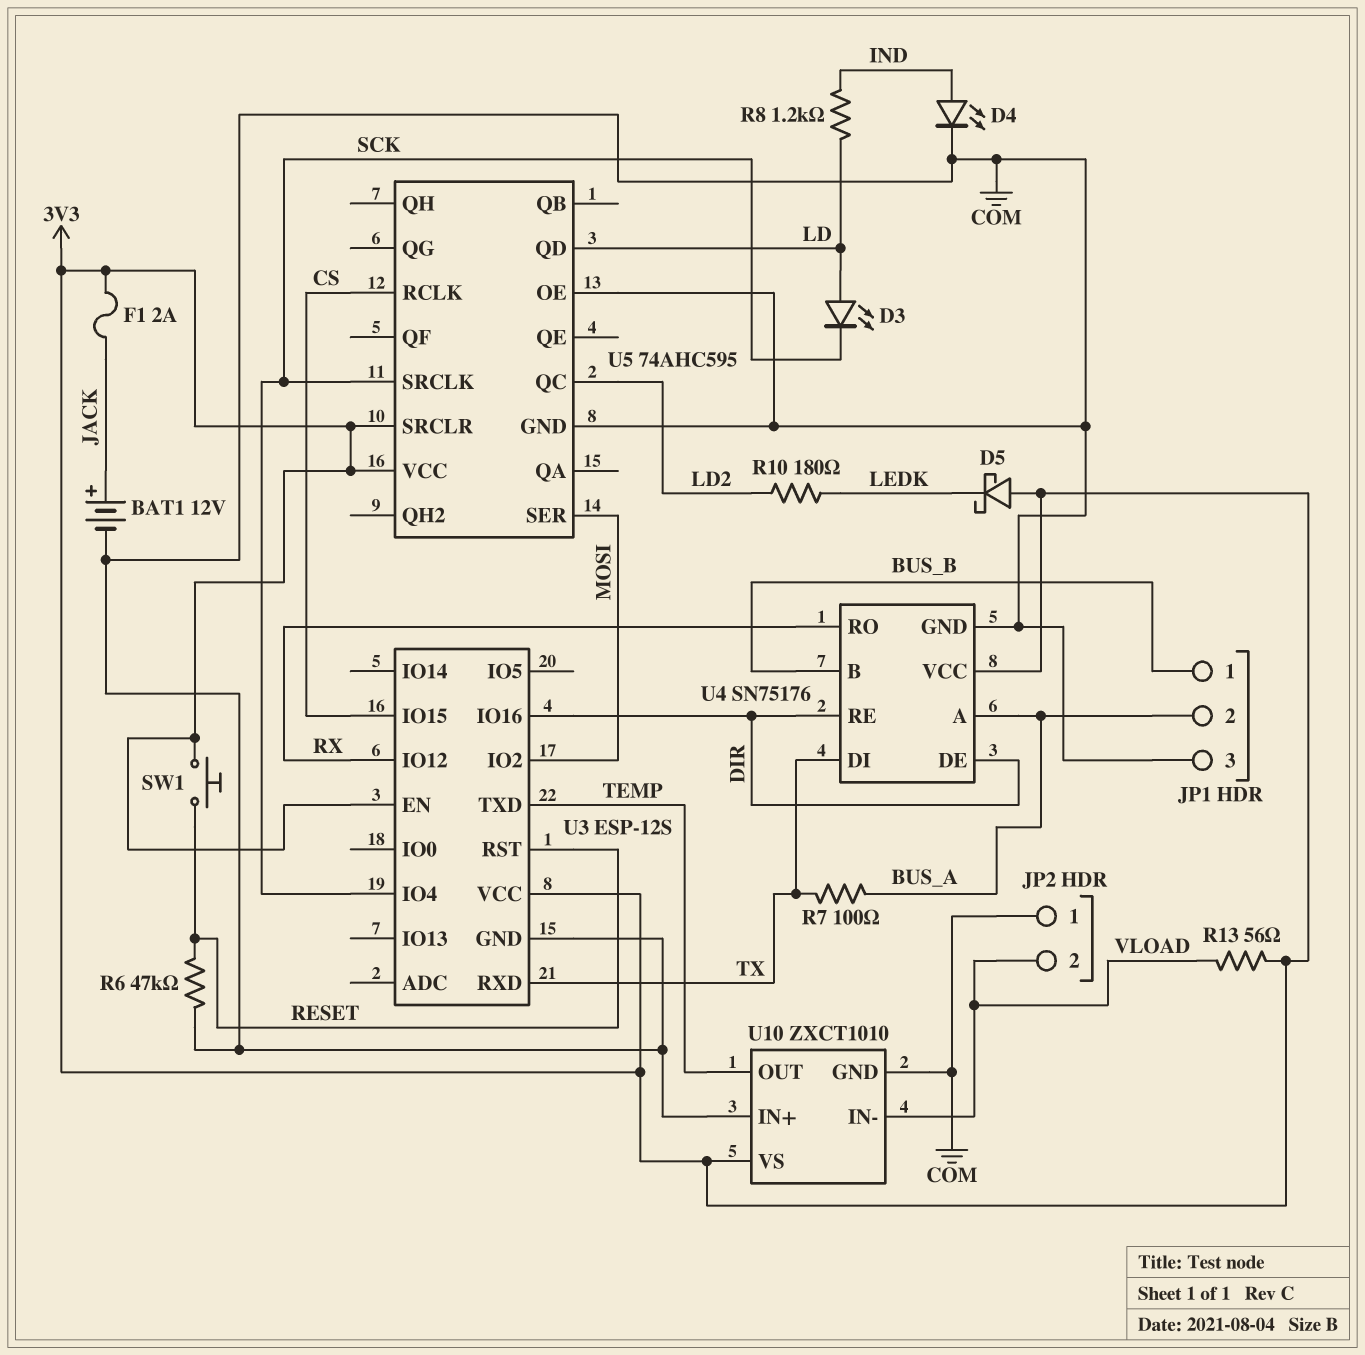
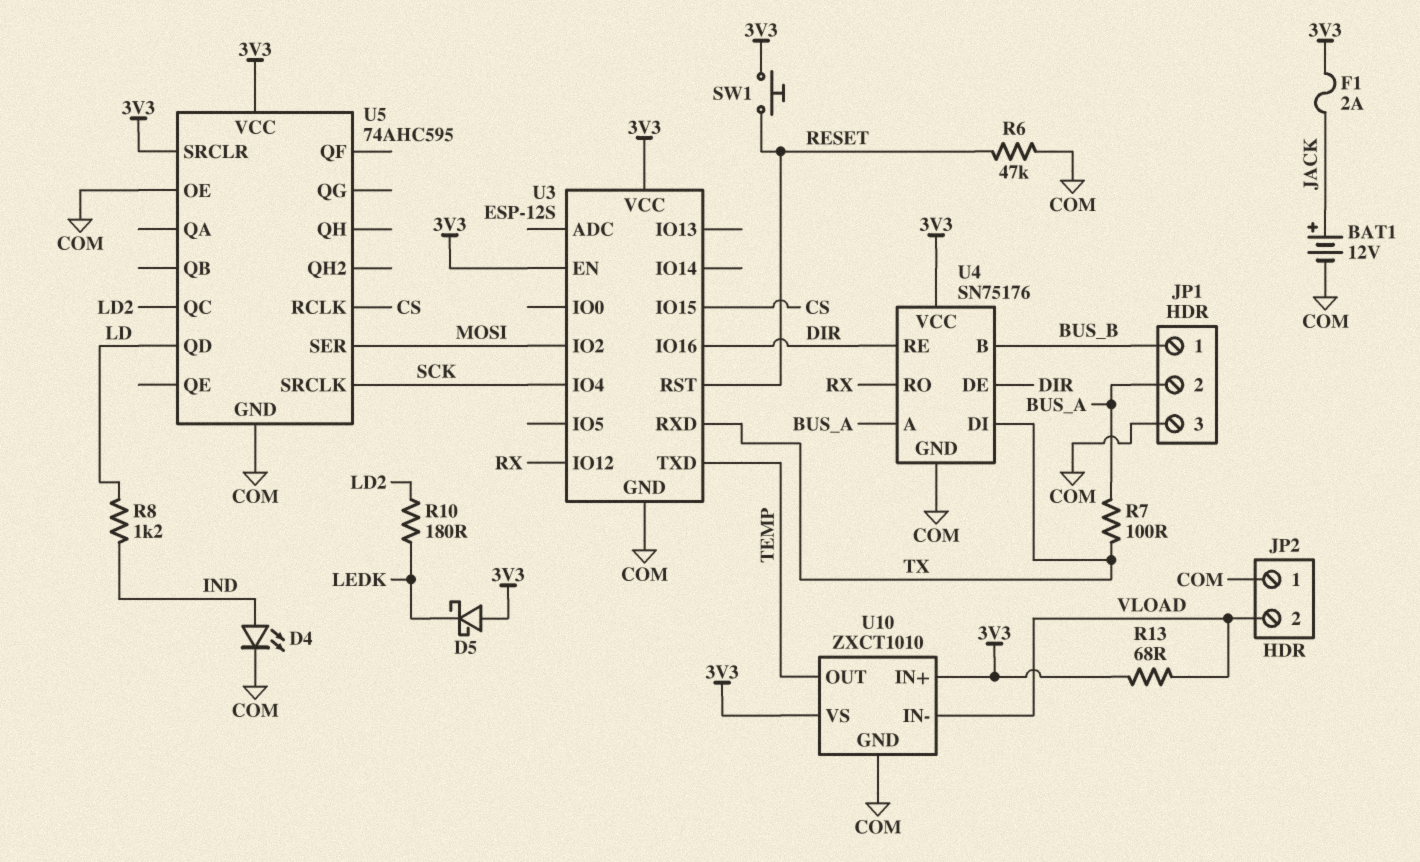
D3: LED (A LD, K SCK) -> none
R13: 56 (3V3, VLOAD) -> 68 (3V3, VLOAD)
U10 pin IN+: COM -> 3V3

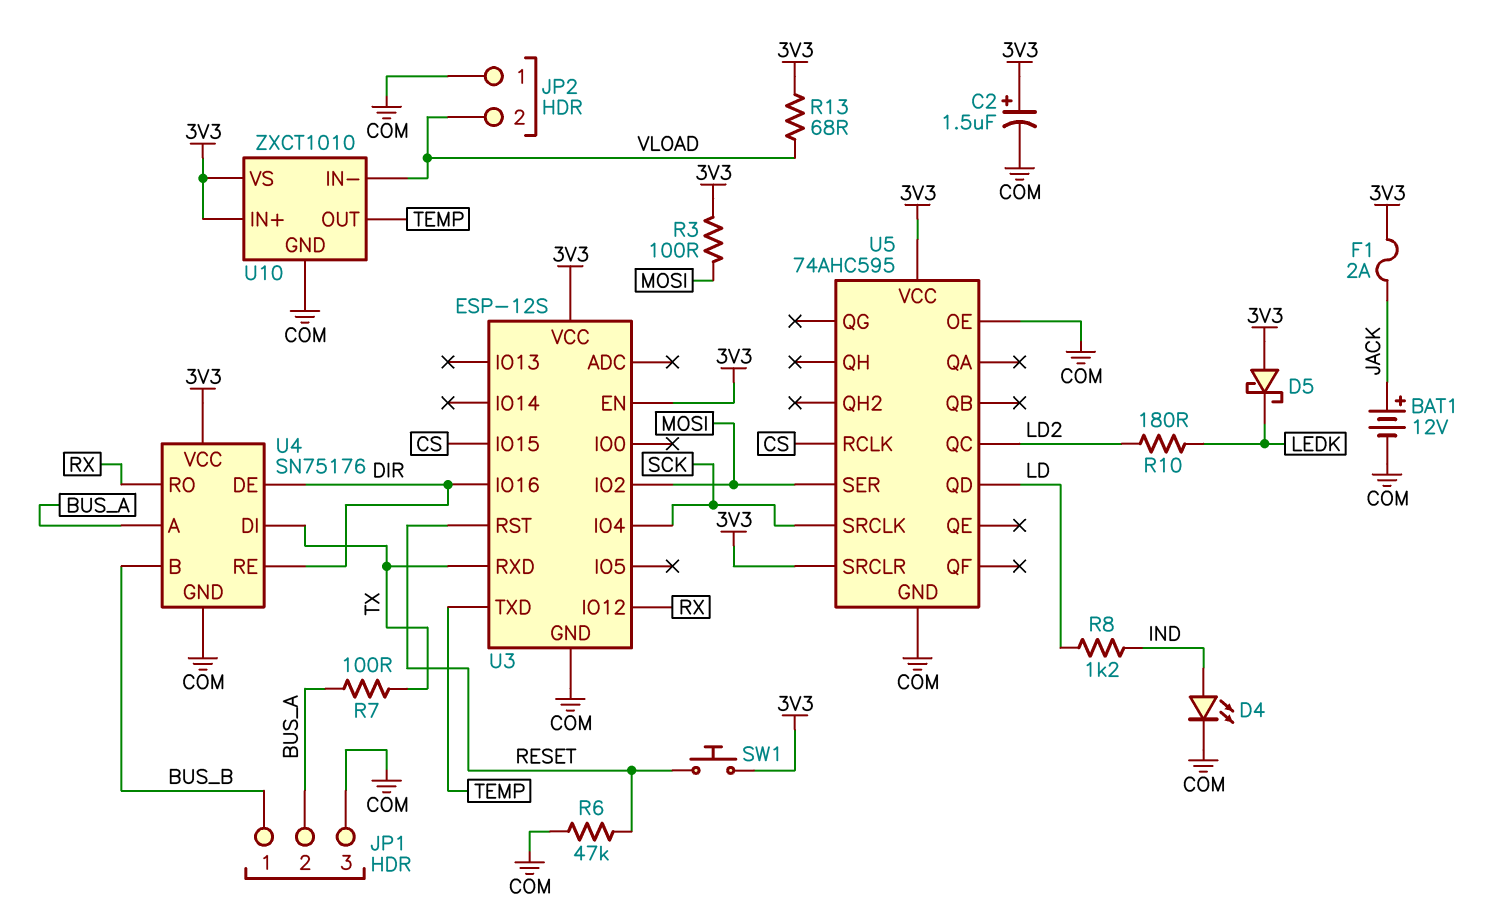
C2: none -> 1.5uF (plus 3V3, minus COM)
R3: none -> 100 (3V3, MOSI)

